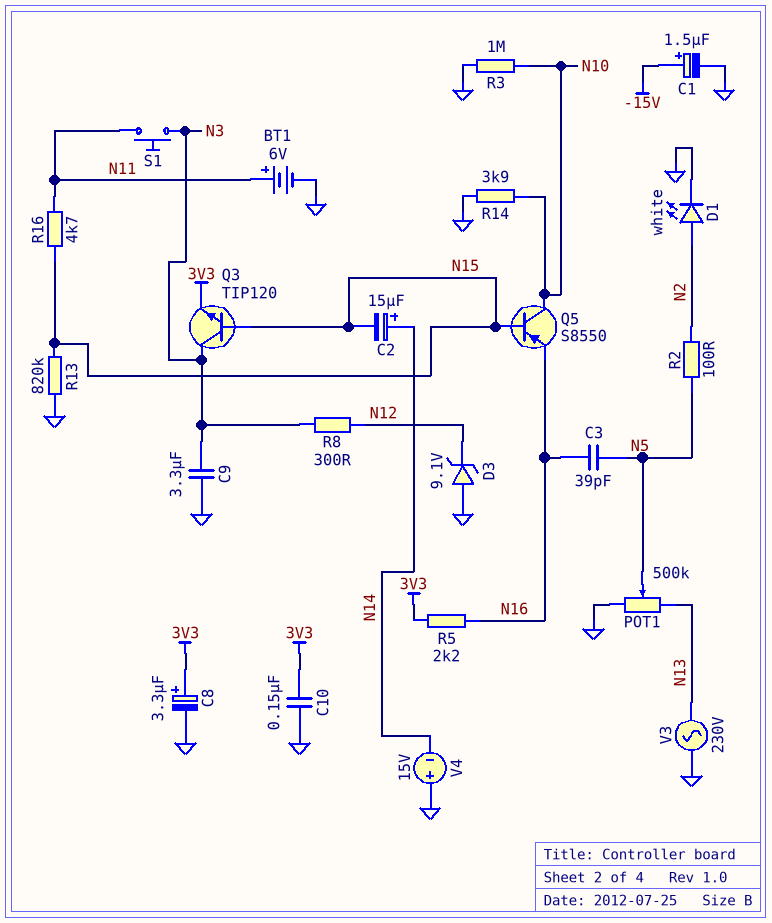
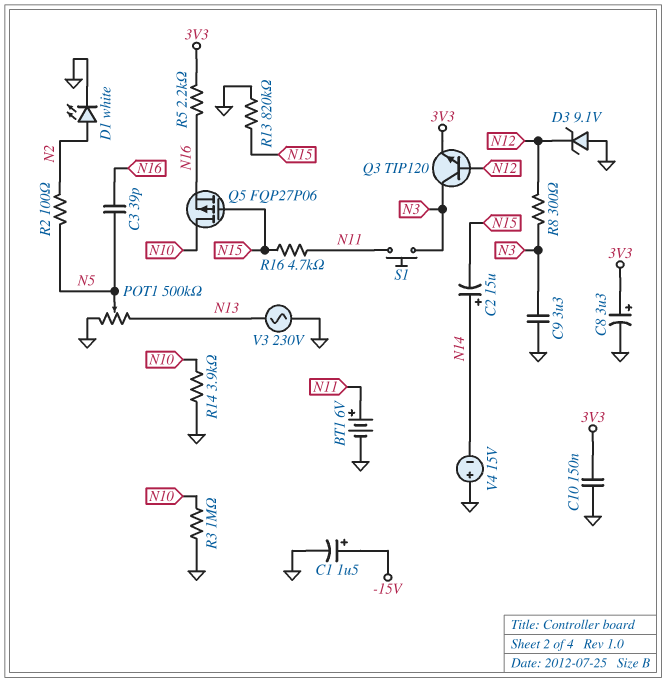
Q3: NPN TIP120 (B N15, C N3, E 3V3) -> NPN TIP120 (B N12, C N3, E 3V3)
Q5: PNP S8550 (B N15, C N10, E N16) -> PMOS FQP27P06 (G N15, D N10, S N16)

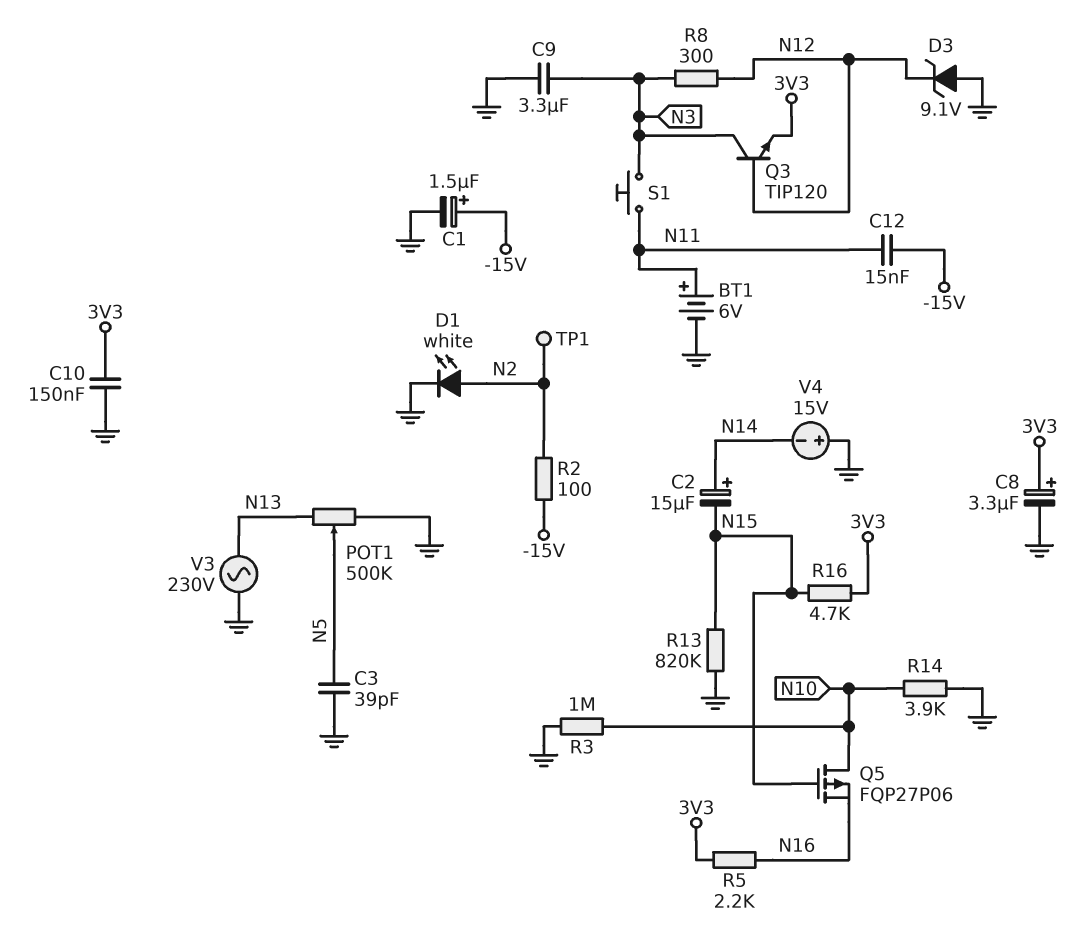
C3: 39pF (N5, N16) -> 39pF (GND, N5)
C12: none -> 15nF (-15V, N11)
R2: 100 (N2, N5) -> 100 (-15V, N2)
R16: 4.7k (N11, N15) -> 4.7k (3V3, N15)
TP1: none -> test point (N2)

